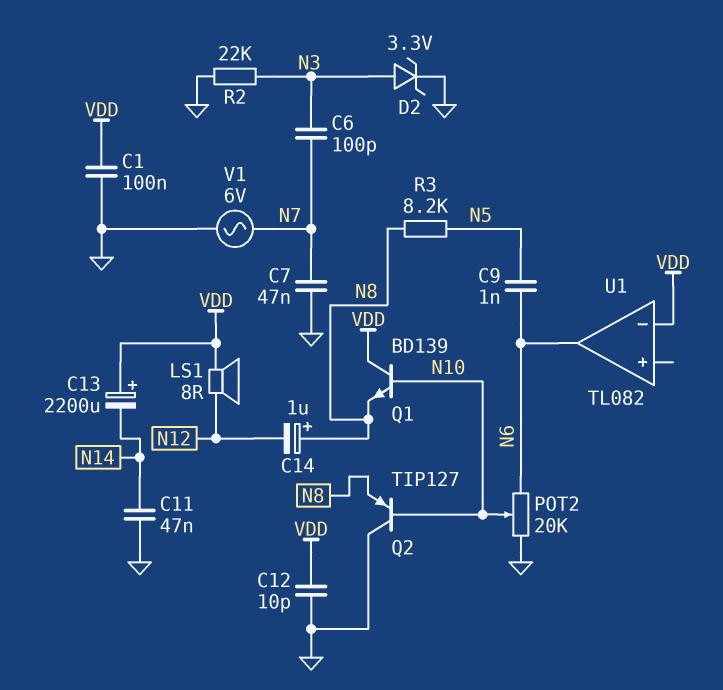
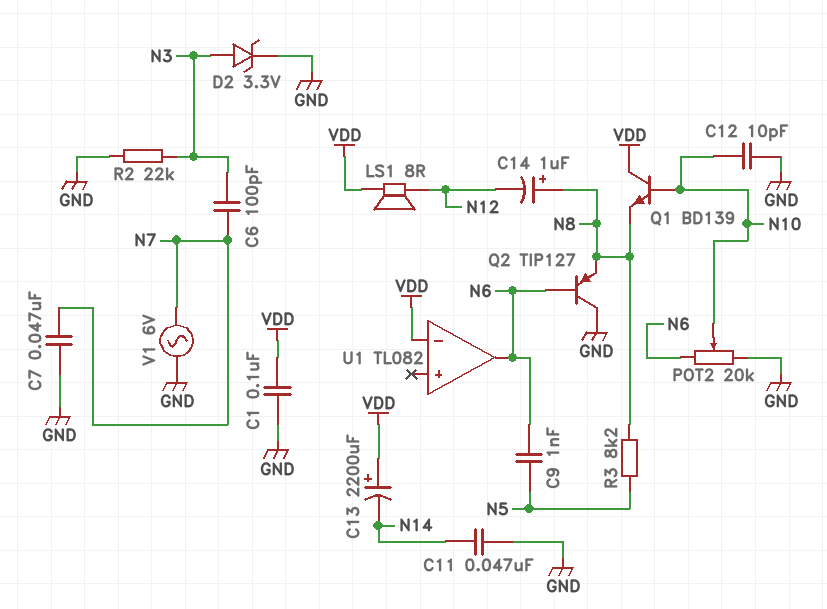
C12: 10pF (GND, VDD) -> 10pF (GND, N10)
Q2: PNP TIP127 (B N10, C GND, E N8) -> PNP TIP127 (B N6, C GND, E N8)

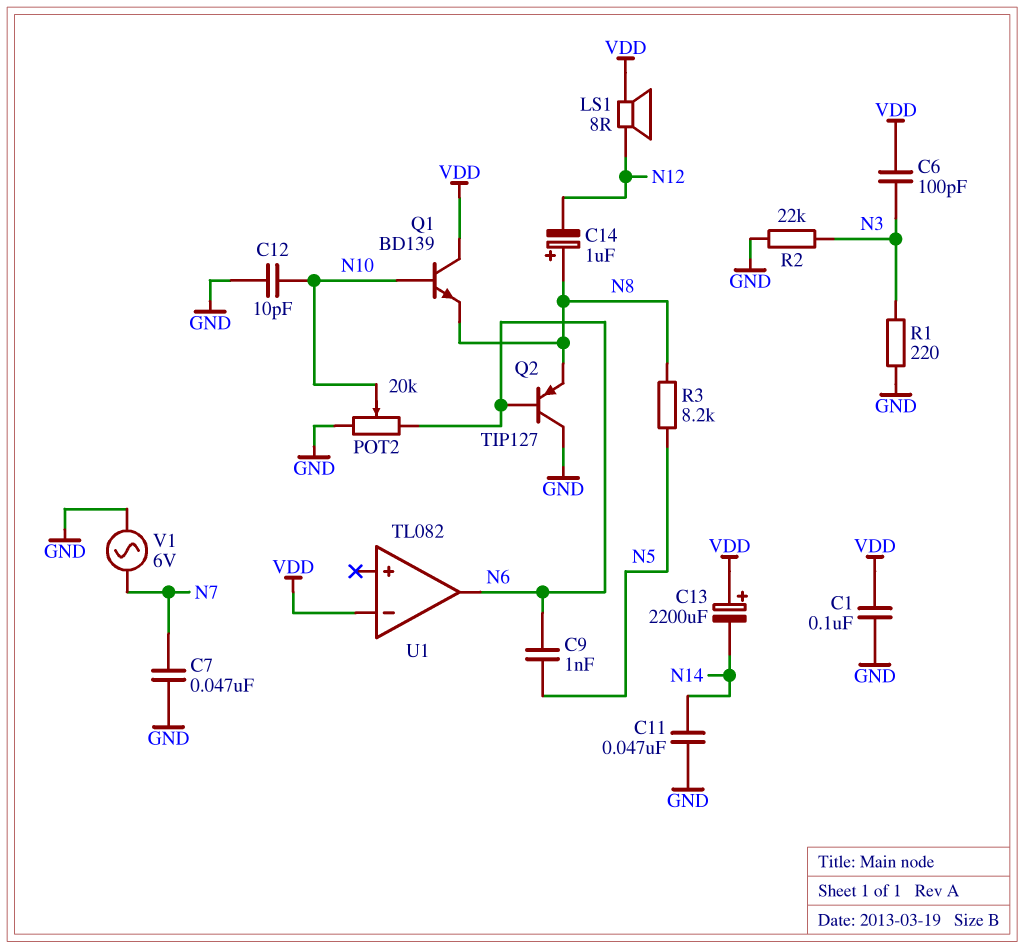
C6: 100pF (N3, N7) -> 100pF (N3, VDD)
D2: zener 3.3V (A N3, K GND) -> none
R1: none -> 220 (GND, N3)

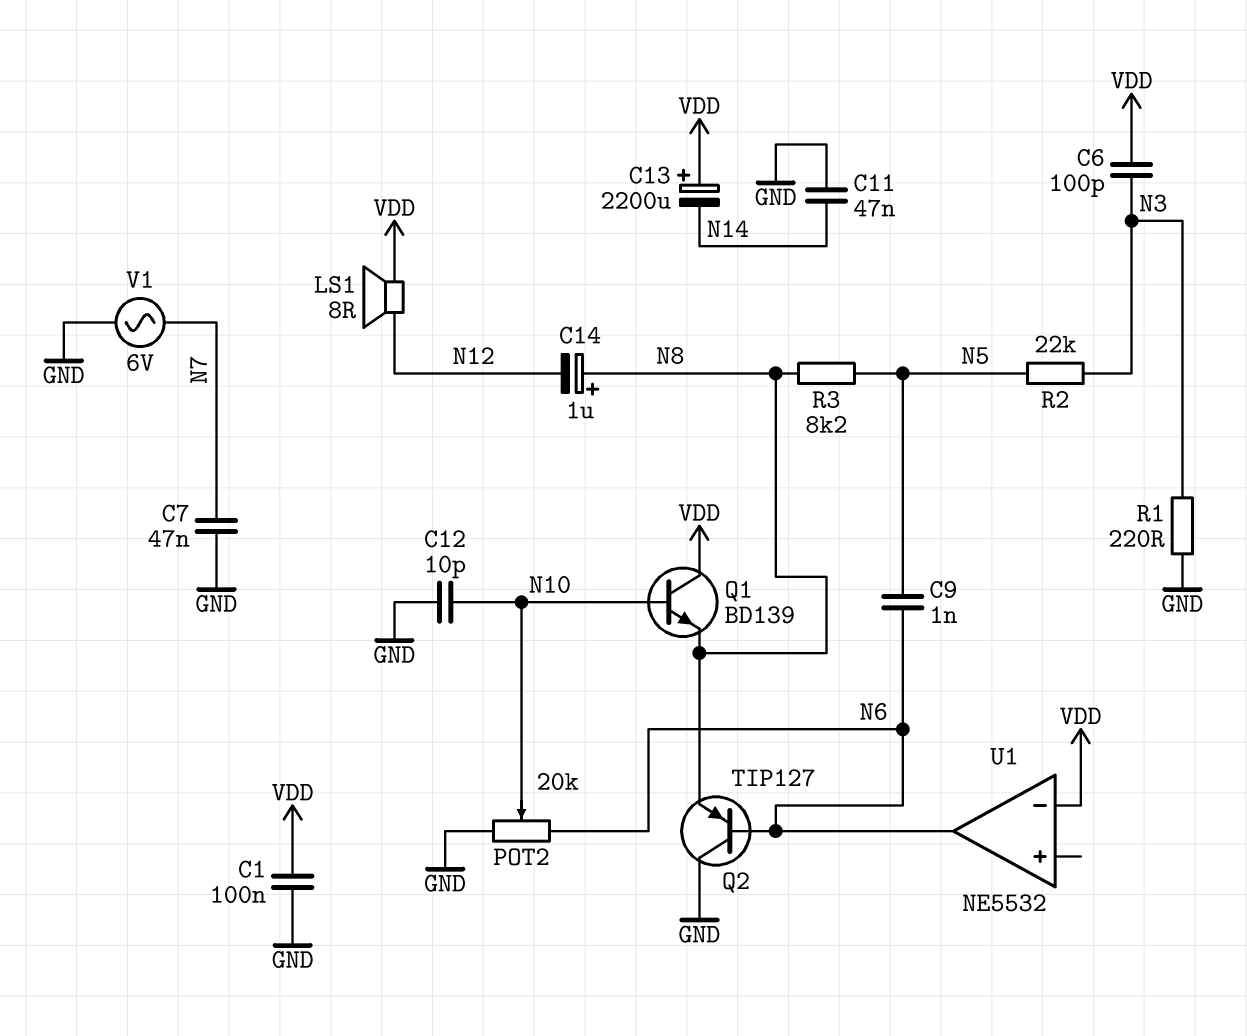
R2: 22k (GND, N3) -> 22k (N3, N5)
U1: TL082 -> NE5532

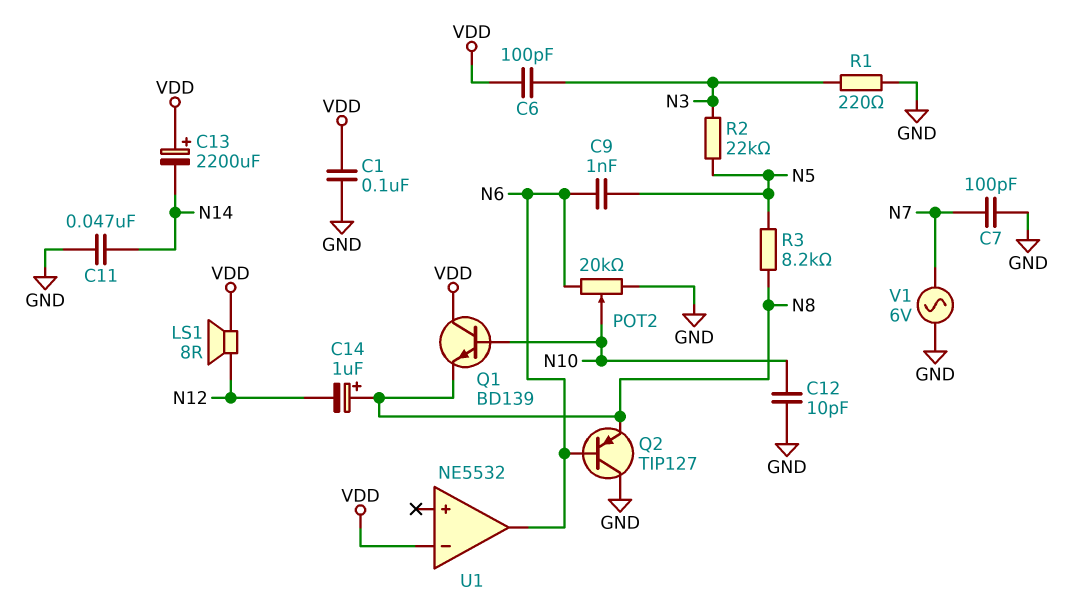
C7: 47nF (GND, N7) -> 100pF (GND, N7)

